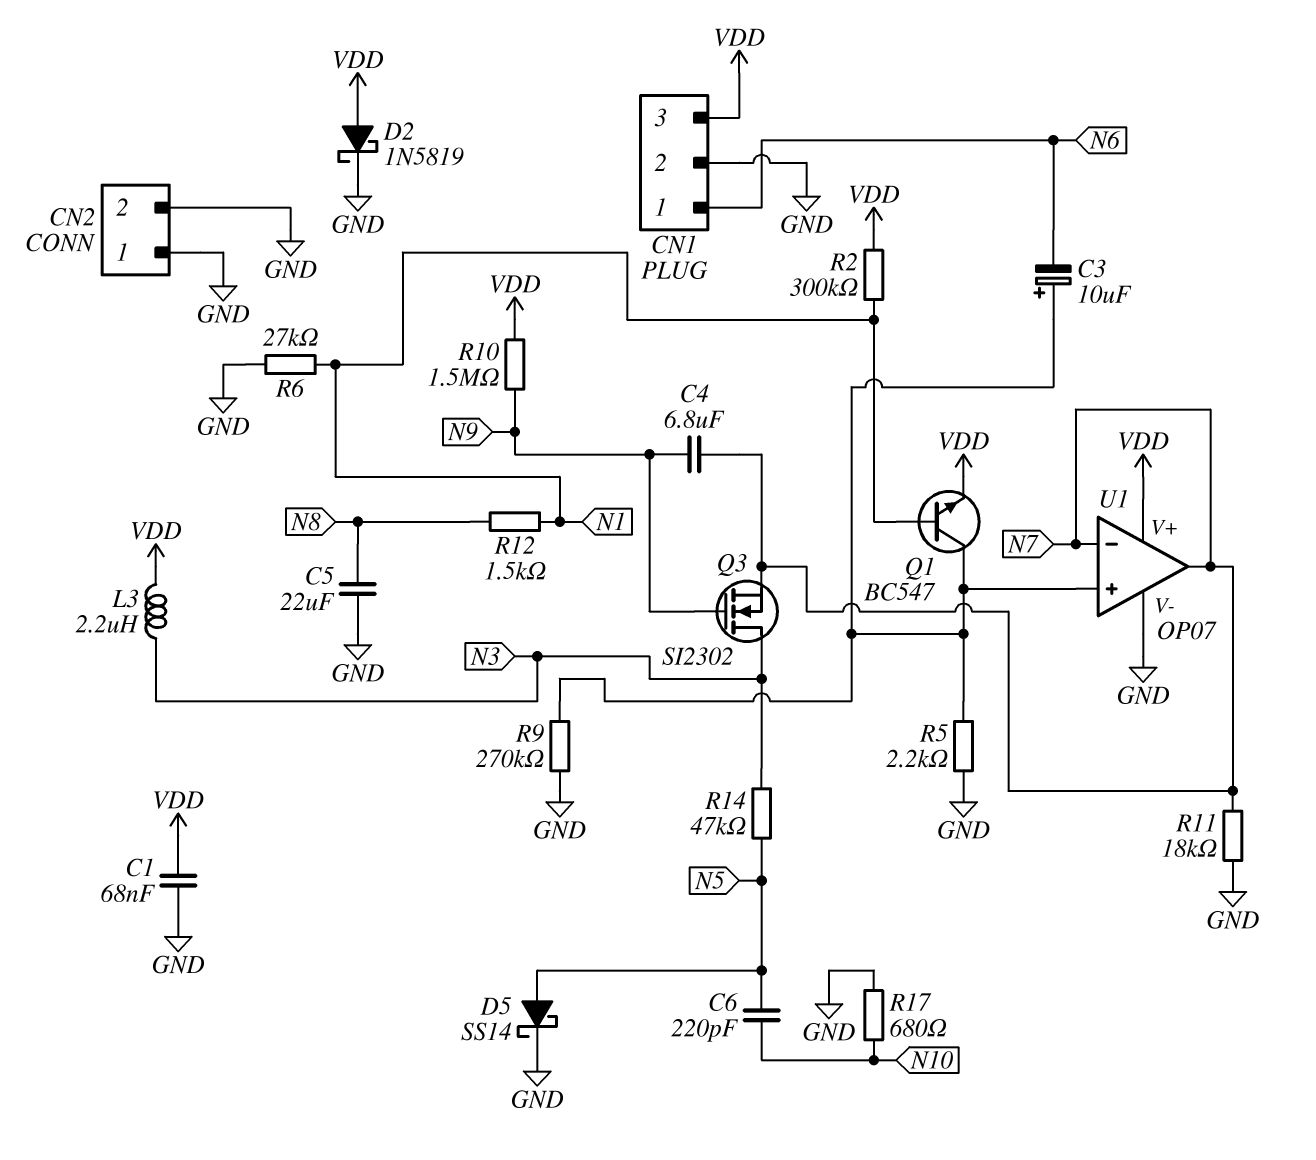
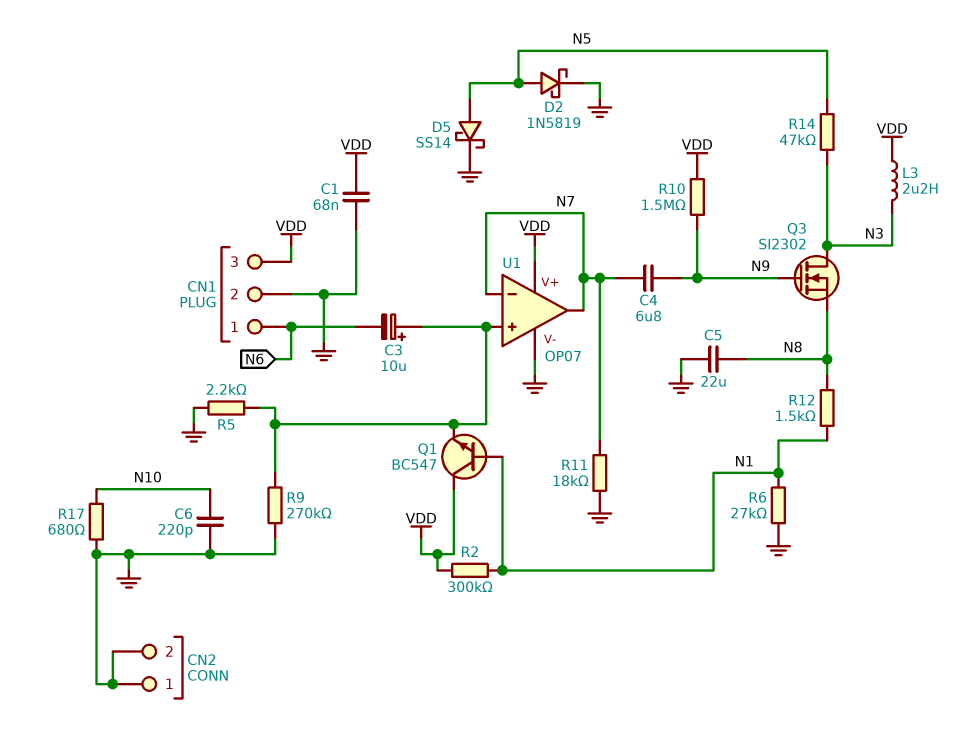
C6: 220pF (N5, N10) -> 220pF (GND, N10)
D2: schottky 1N5819 (A VDD, K GND) -> schottky 1N5819 (A N5, K GND)
Q1: NPN BC547 (B N1, C U1/in+, E VDD) -> NPN BC547 (B N1, C VDD, E U1/in+)
Q3: NMOS SI2302 (G N9, D N3, S N7) -> NMOS SI2302 (G N9, D N3, S N8)

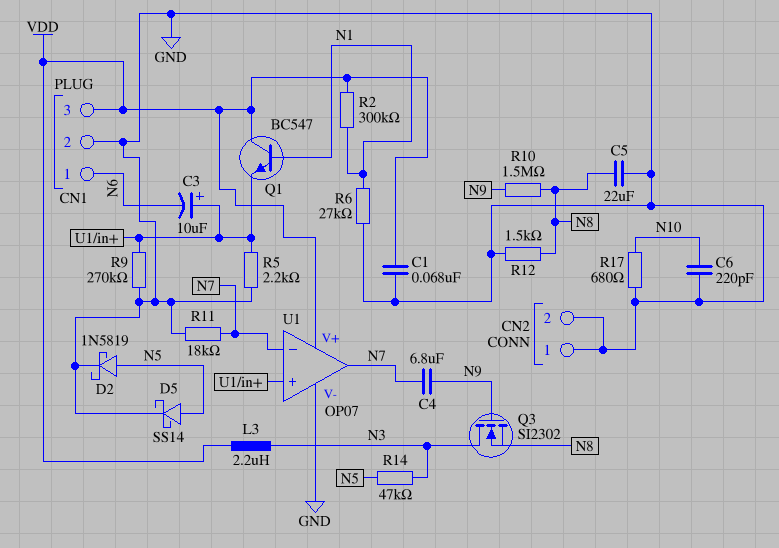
R10: 1.5M (N9, VDD) -> 1.5M (N8, N9)
R12: 1.5k (N1, N8) -> 1.5k (GND, N8)

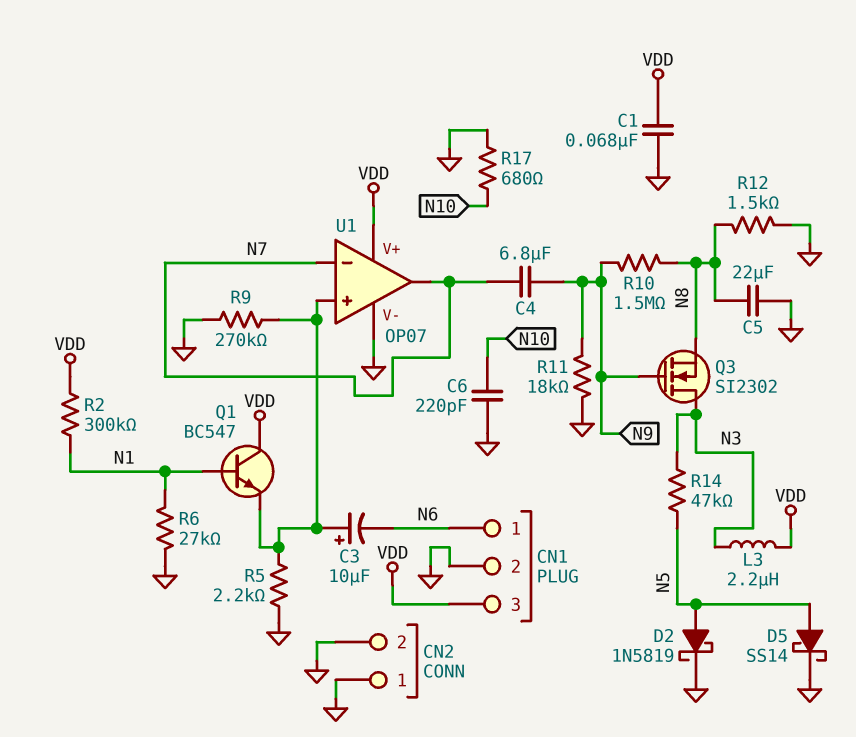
R11: 18k (GND, N7) -> 18k (GND, N9)

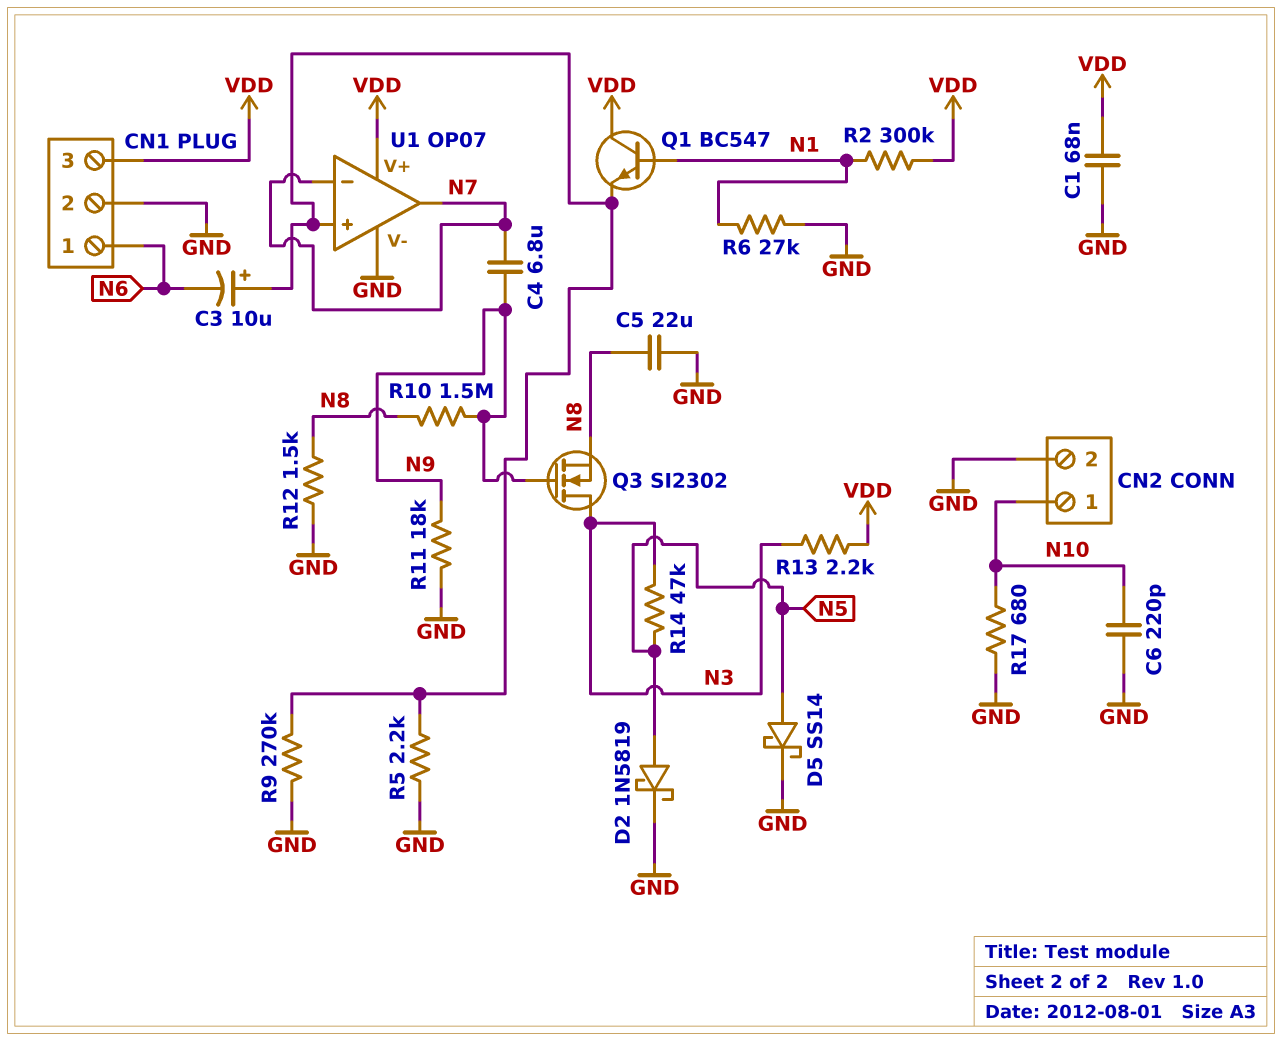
CN2 pin 1: GND -> N10
L3: 2.2uH (N3, VDD) -> none
R13: none -> 2.2k (N3, VDD)

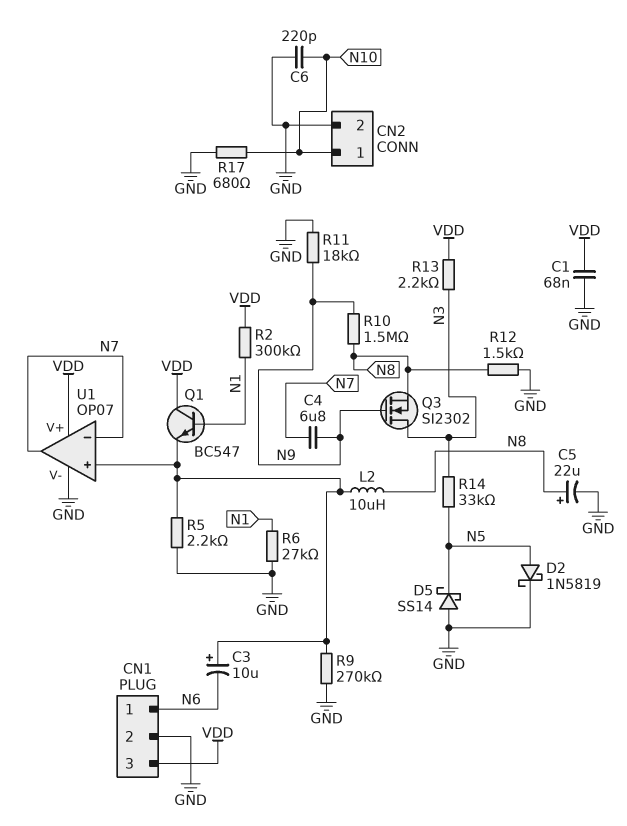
C5: 22uF (GND, N8) -> 22uF (plus N8, minus GND)
D5: schottky SS14 (A N5, K GND) -> schottky SS14 (A GND, K N5)
L2: none -> 10uH (N8, U1/in+)
R14: 47k (N3, N5) -> 33k (N3, N5)

